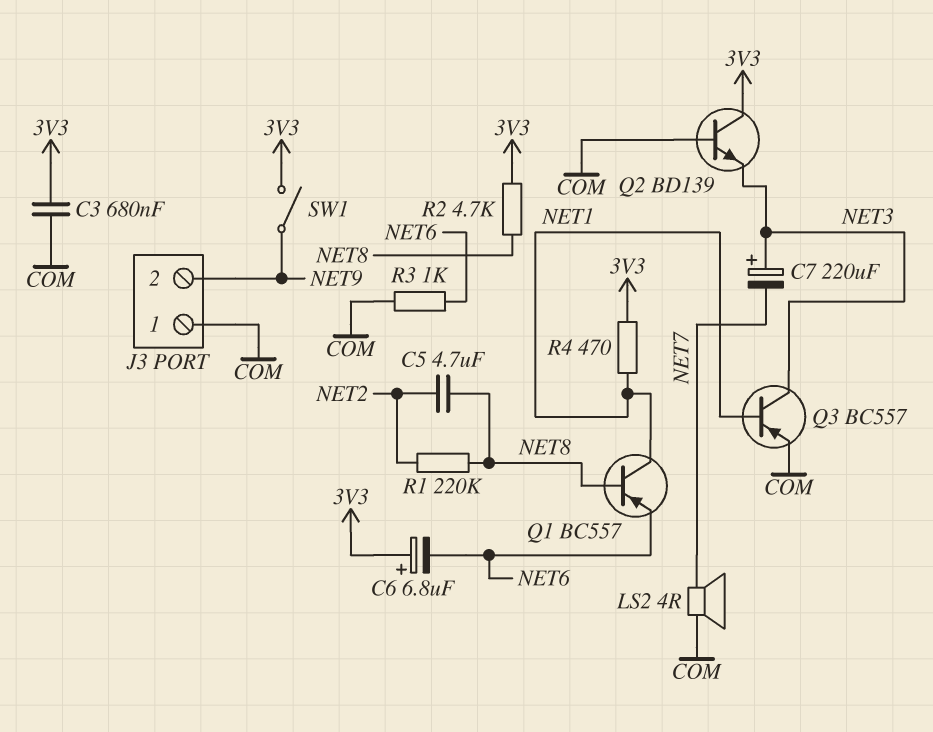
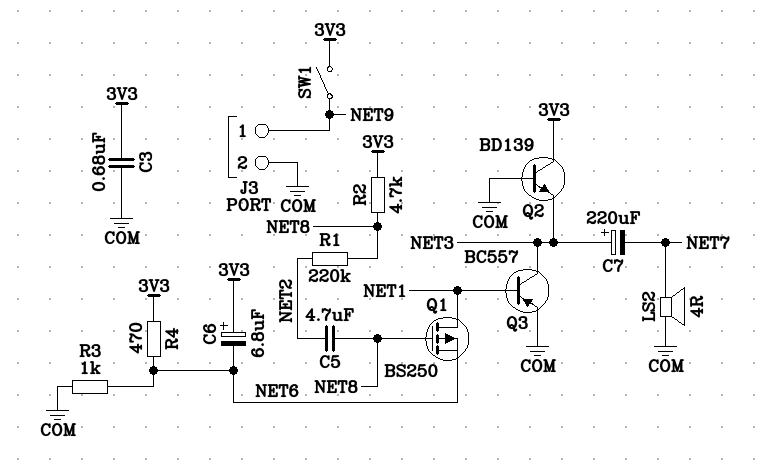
J3 pin 1: COM -> NET9
J3 pin 2: NET9 -> COM
Q1: PNP BC557 (B NET8, C NET1, E NET6) -> PMOS BS250 (G NET8, D NET1, S NET6)
R4: 470 (3V3, NET1) -> 470 (3V3, NET6)

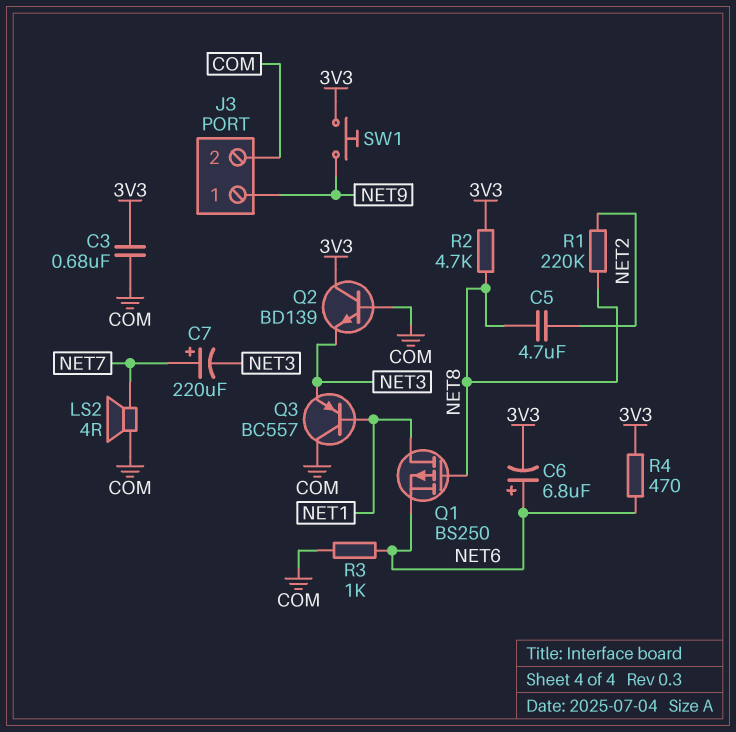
C6: 6.8uF (plus 3V3, minus NET6) -> 6.8uF (plus NET6, minus 3V3)
C7: 220uF (plus NET3, minus NET7) -> 220uF (plus NET7, minus NET3)
Q3: PNP BC557 (B NET1, C NET3, E COM) -> PNP BC557 (B NET1, C COM, E NET3)
SW1: switch (3V3, NET9) -> button (3V3, NET9)

